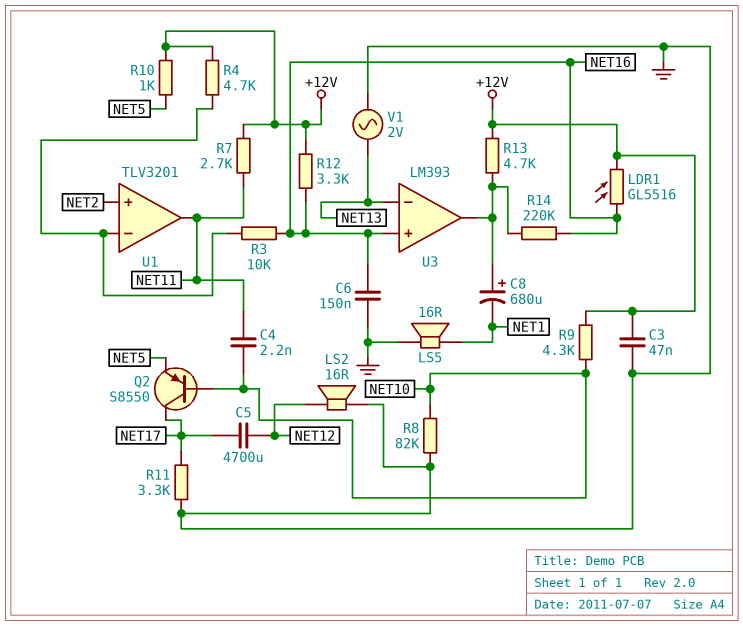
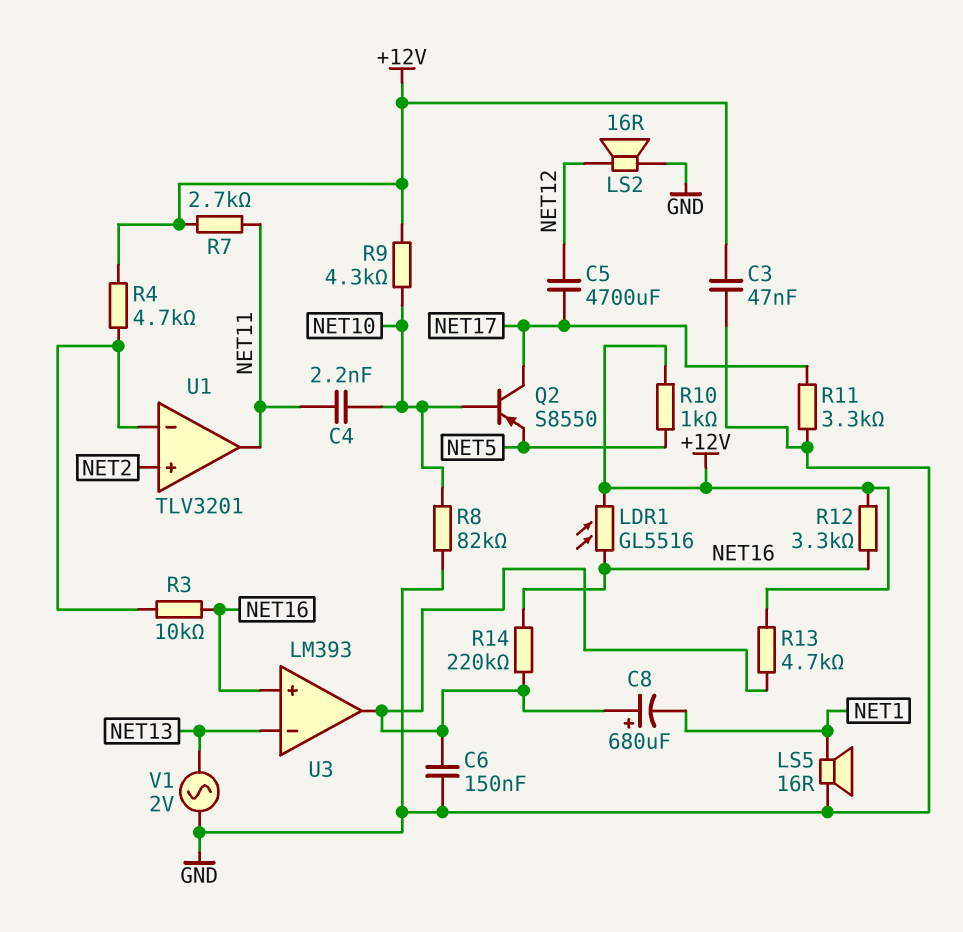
C6: 150nF (GND, NET16) -> 150nF (GND, U3/out)

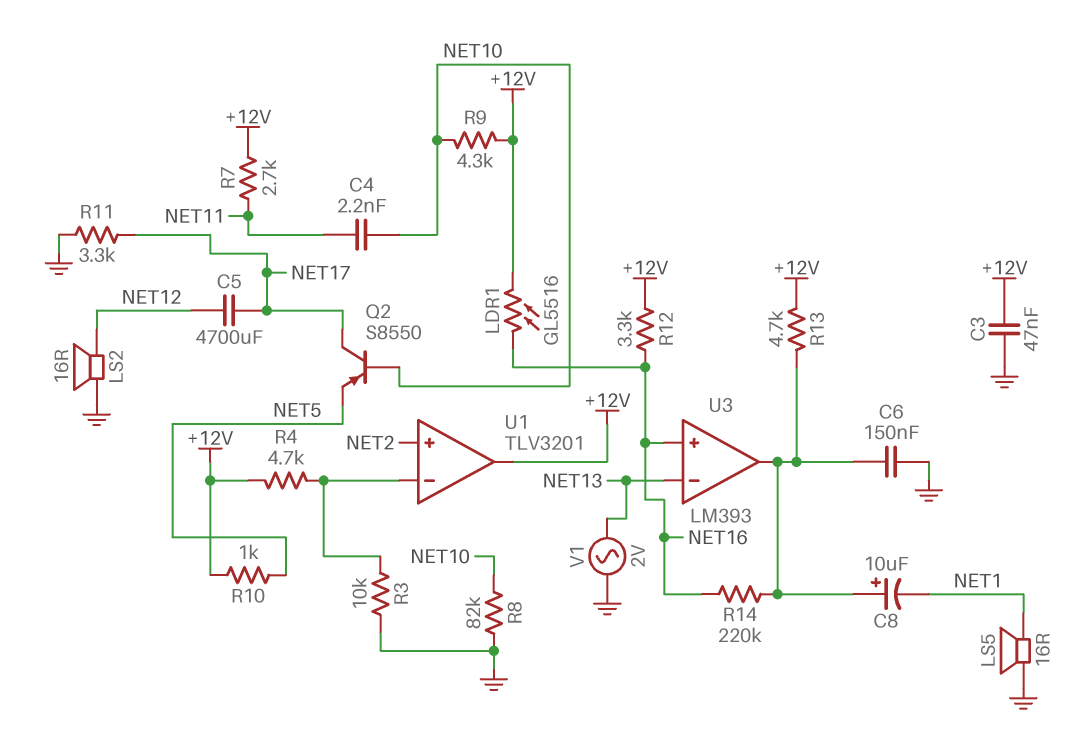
C8: 680uF (plus U3/out, minus NET1) -> 10uF (plus U3/out, minus NET1)
R3: 10k (NET16, U1/in-) -> 10k (GND, U1/in-)
U1 pin out: NET11 -> +12V

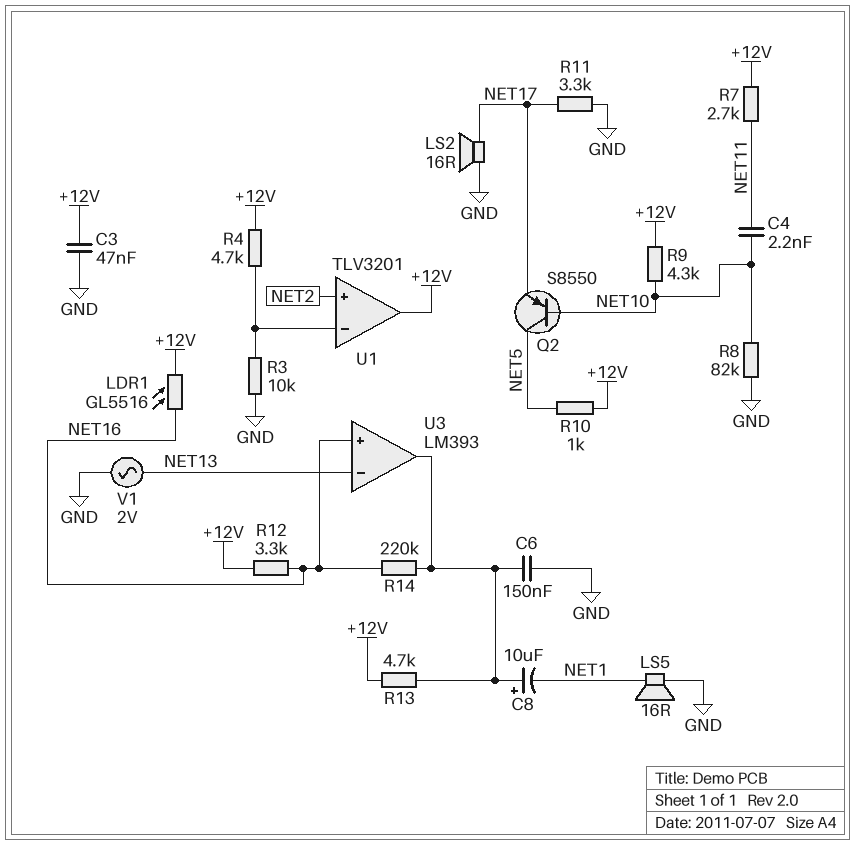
C5: 4700uF (NET12, NET17) -> none
LS2: speaker 16R (GND, NET12) -> speaker 16R (GND, NET17)
Q2: PNP S8550 (B NET10, C NET17, E NET5) -> PNP S8550 (B NET10, C NET5, E NET17)

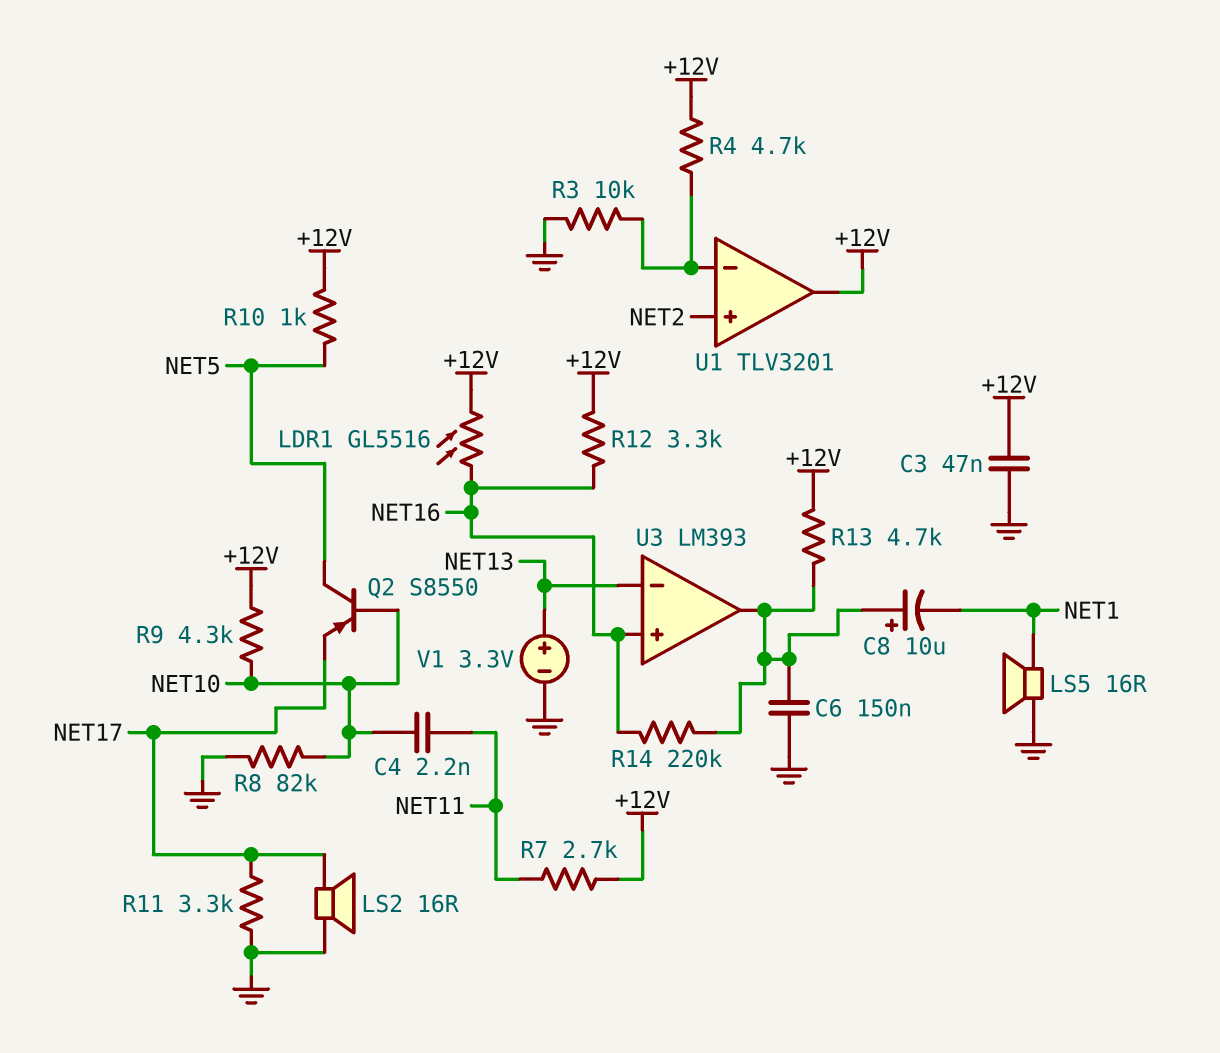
V1: AC 2V (GND, NET13) -> 3.3V (plus NET13, minus GND)

